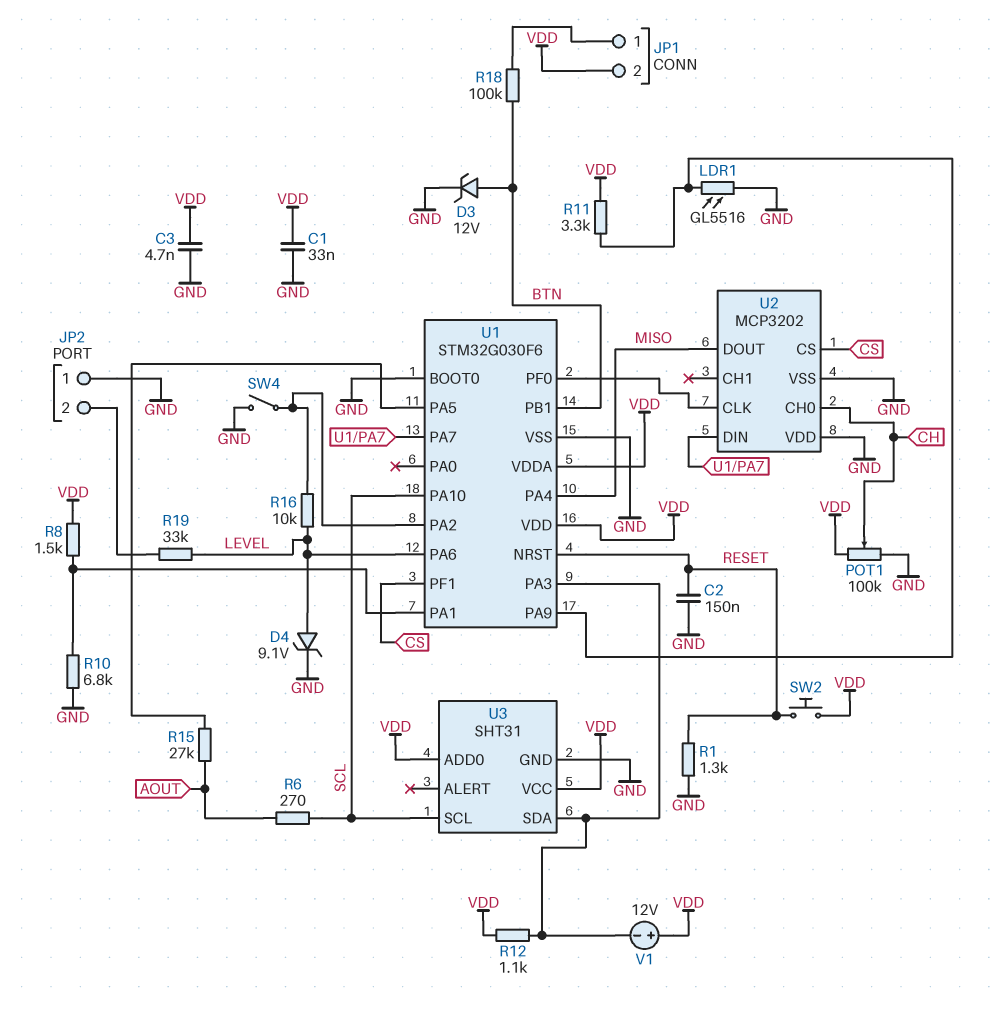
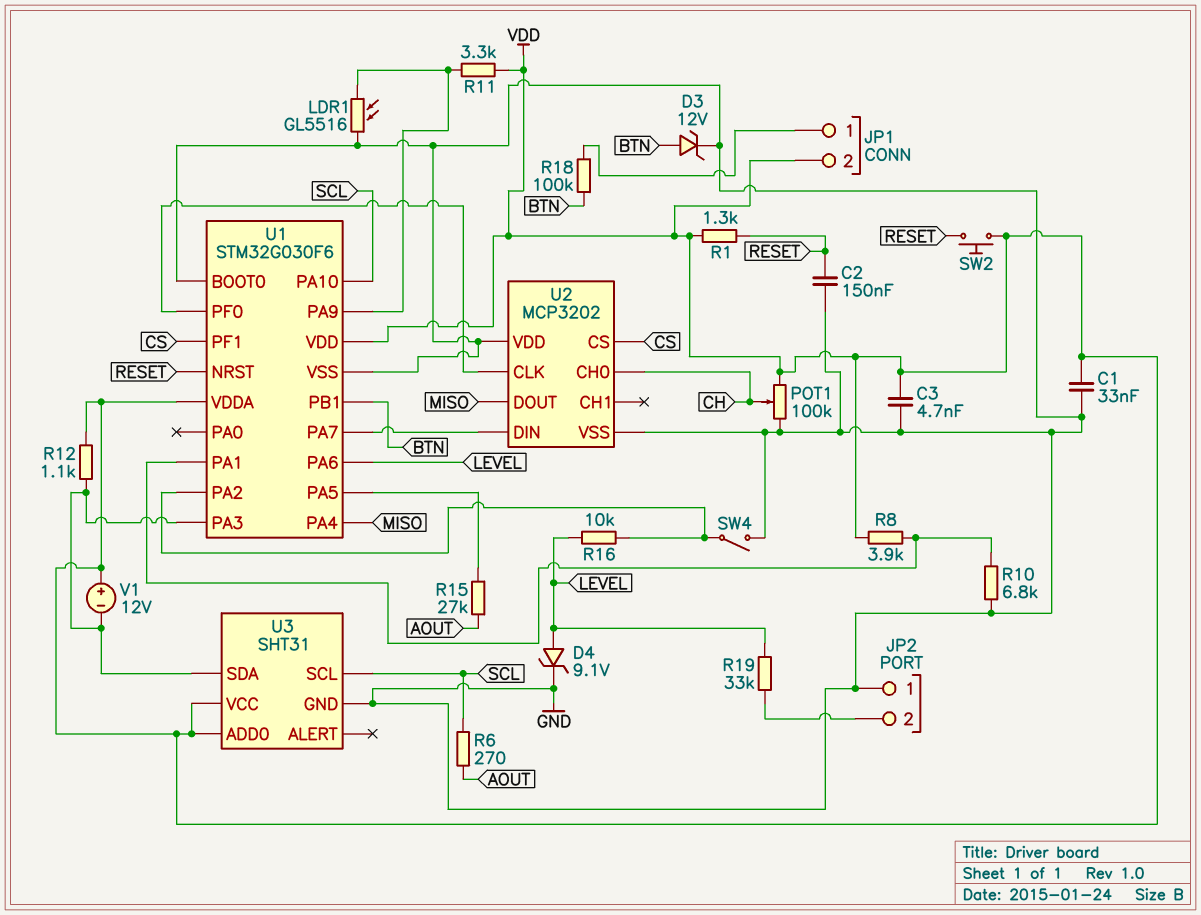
R1: 1.3k (GND, RESET) -> 1.3k (RESET, VDD)
R8: 1.5k (U1/PA1, VDD) -> 3.9k (U1/PA1, VDD)

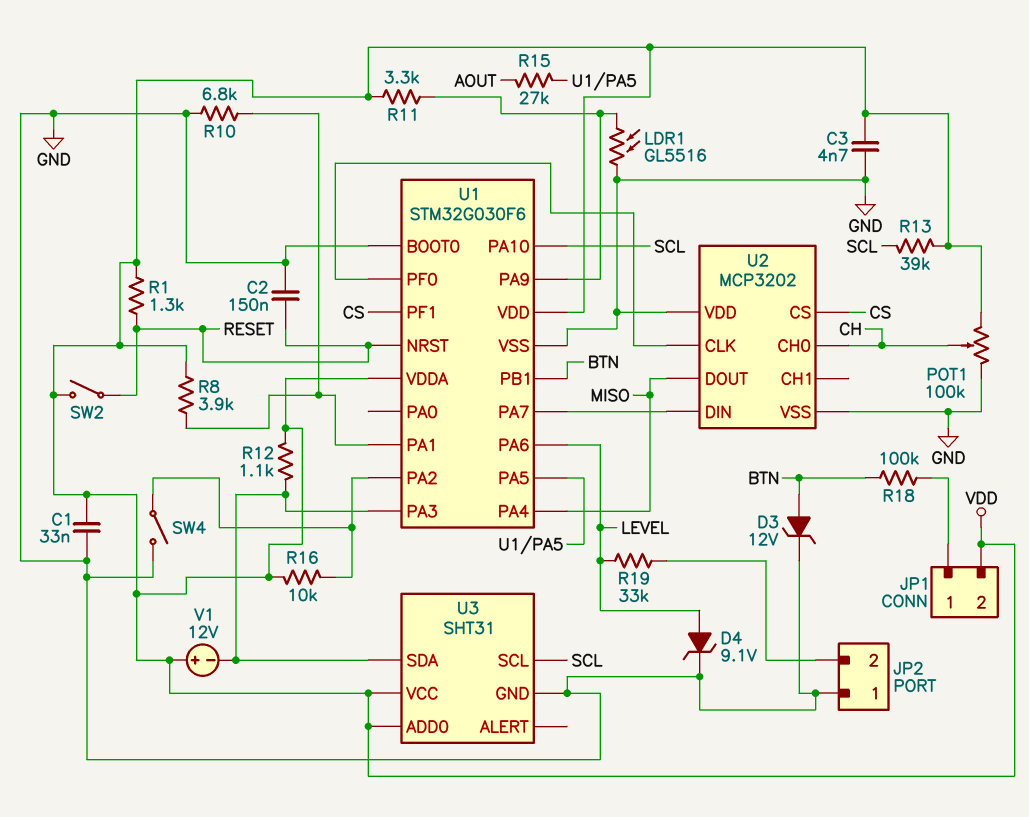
R6: 270 (AOUT, SCL) -> none
R13: none -> 39k (SCL, VDD)
R16: 10k (LEVEL, U1/PA2) -> 10k (U1/PA2, VDD)
SW2: button (RESET, VDD) -> switch (RESET, VDD)

